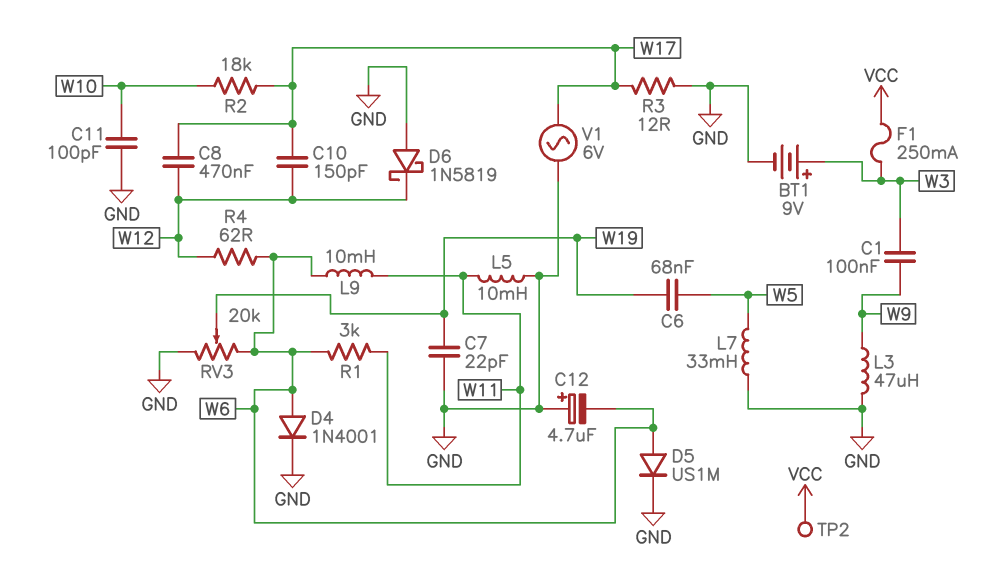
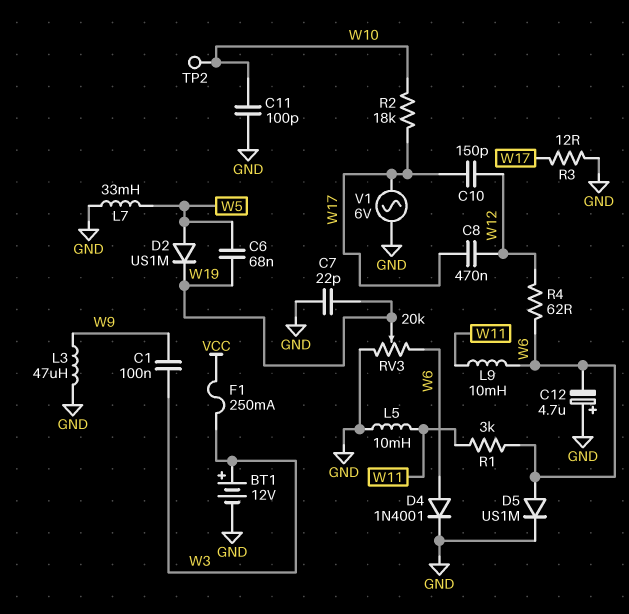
BT1: 9V (plus W3, minus GND) -> 12V (plus W3, minus GND)
D2: none -> diode US1M (A W5, K W19)
D6: schottky 1N5819 (A GND, K W12) -> none
TP2: test point (VCC) -> test point (W10)

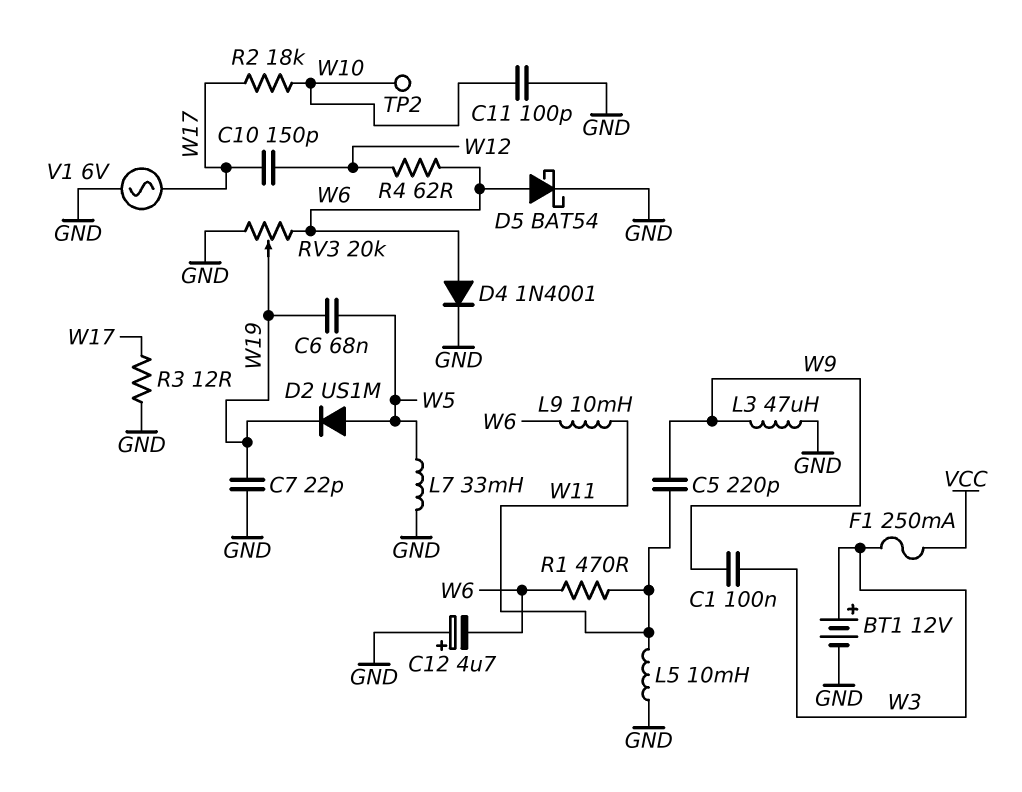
C5: none -> 220pF (W9, W11)
C8: 470nF (W12, W17) -> none
D5: diode US1M (A W6, K GND) -> schottky BAT54 (A W6, K GND)
R1: 3k (W6, W11) -> 470 (W6, W11)

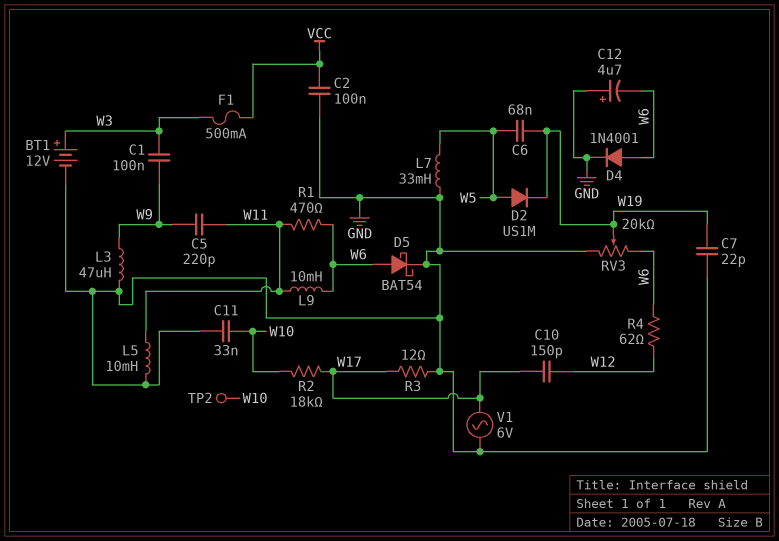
C2: none -> 100nF (GND, VCC)
C11: 100pF (GND, W10) -> 33nF (GND, W10)
F1: 250mA (VCC, W3) -> 500mA (VCC, W3)

